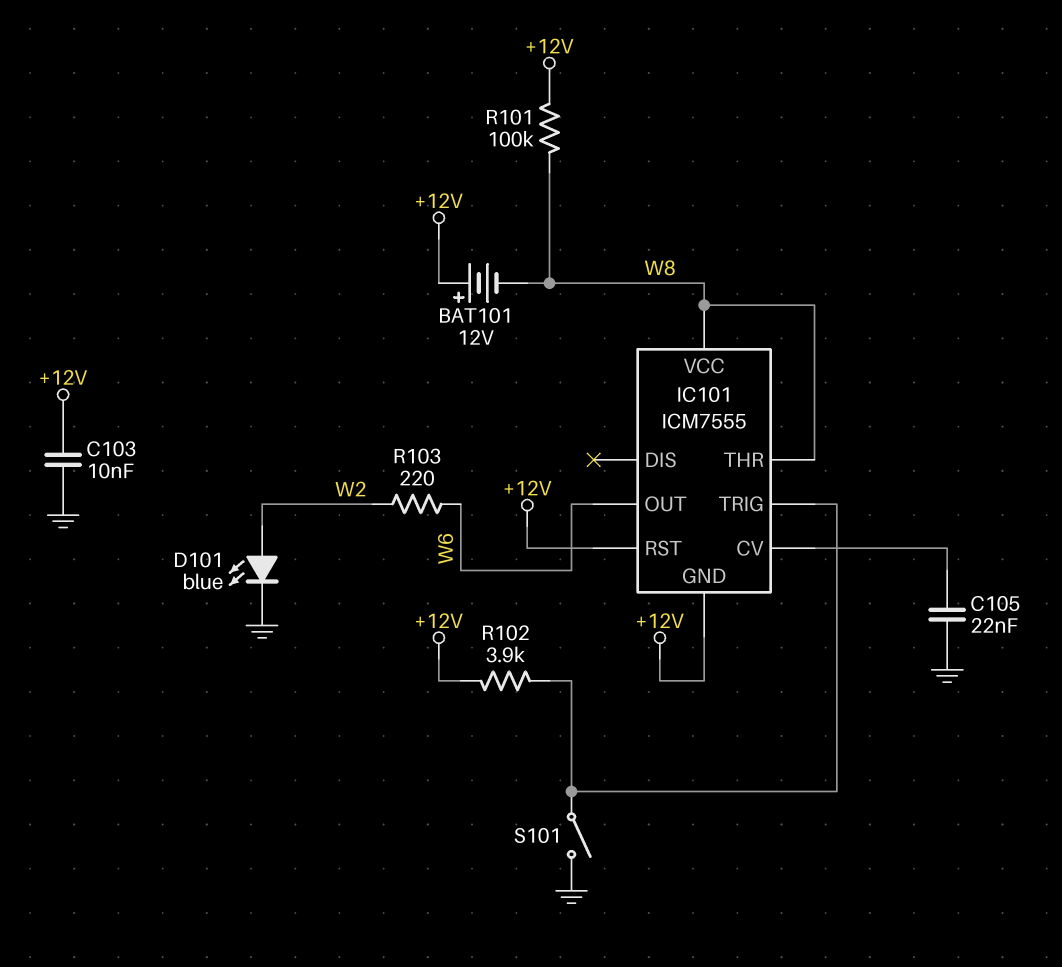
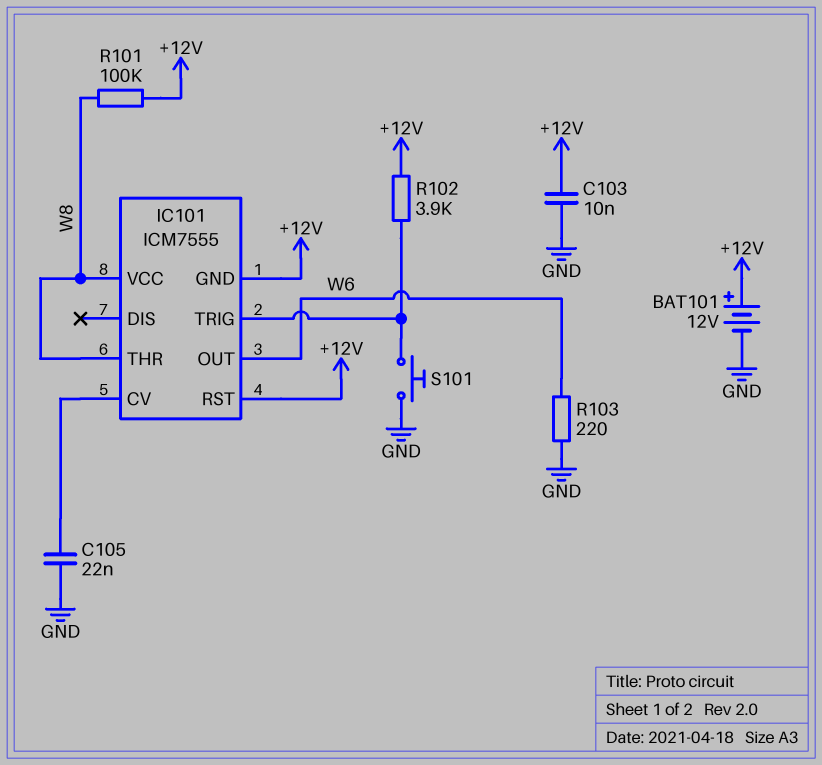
BAT101: 12V (plus +12V, minus W8) -> 12V (plus +12V, minus GND)
D101: LED blue (A W2, K GND) -> none
R103: 220 (W2, W6) -> 220 (GND, W6)
S101: switch (GND, IC101/TRIG) -> button (GND, IC101/TRIG)

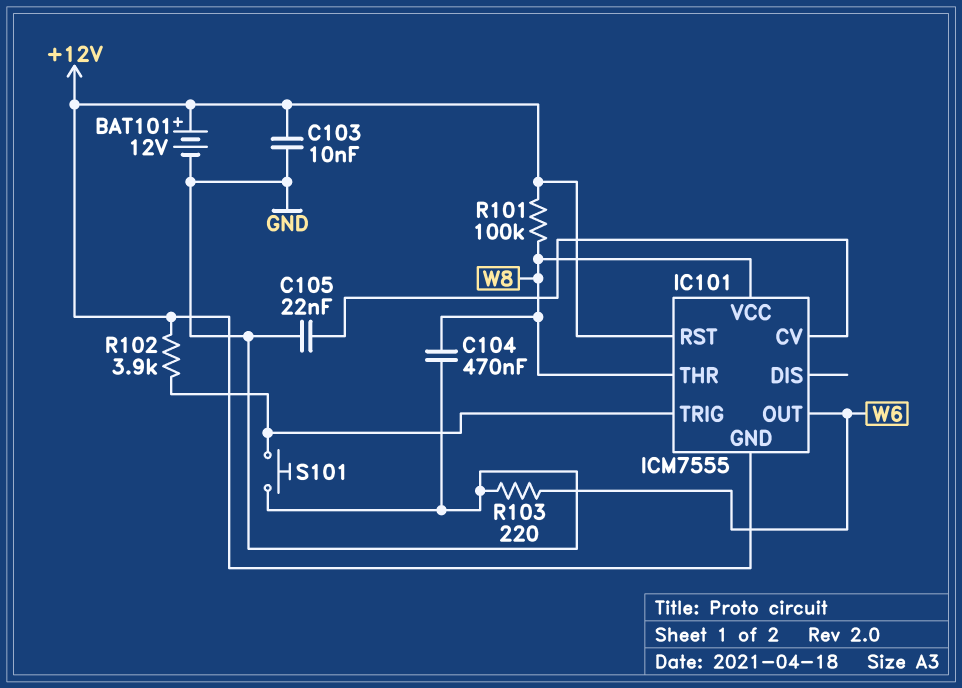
C104: none -> 470nF (GND, W8)

